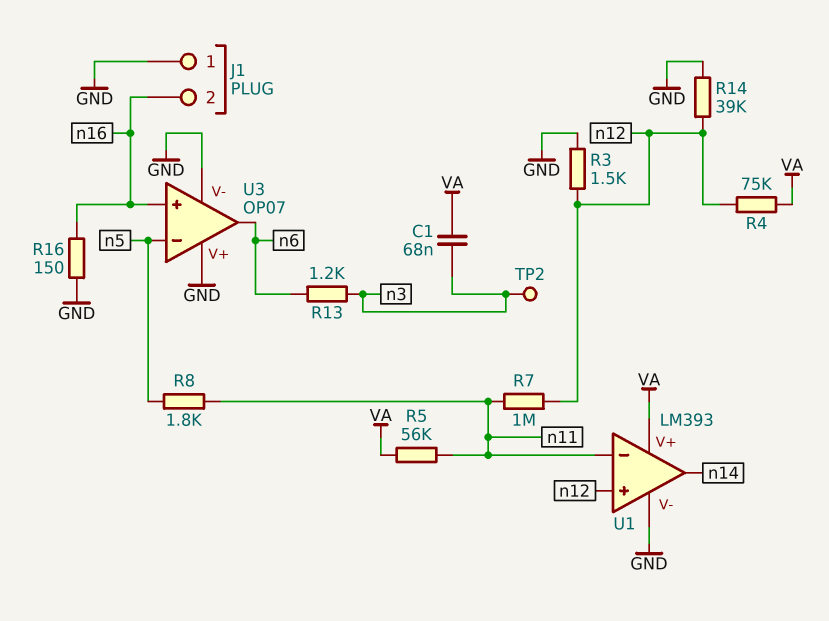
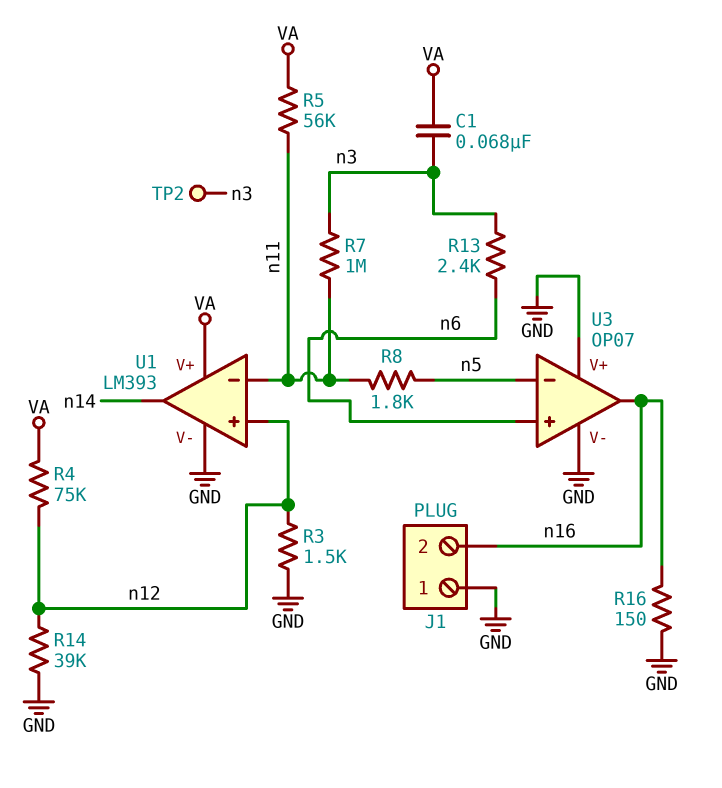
R7: 1M (n11, n12) -> 1M (n3, n11)
R13: 1.2k (n3, n6) -> 2.4k (n3, n6)
U3 pin in+: n16 -> n6
U3 pin out: n6 -> n16

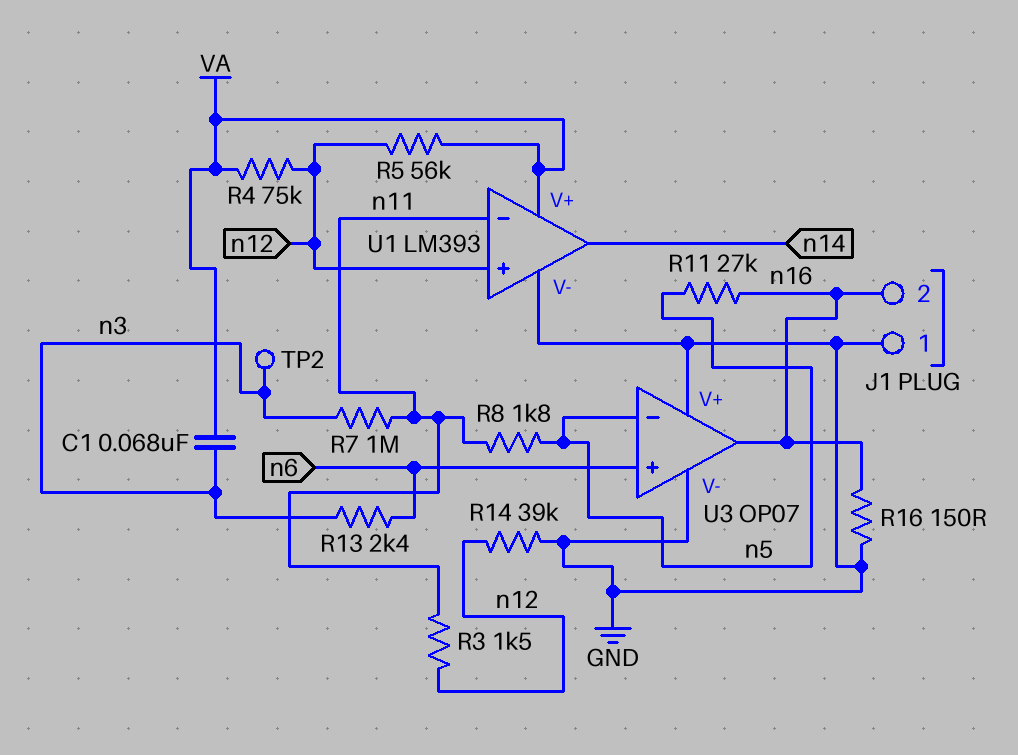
R3: 1.5k (GND, n12) -> 1.5k (n11, n12)
R5: 56k (VA, n11) -> 56k (VA, n12)
R11: none -> 27k (n5, n16)

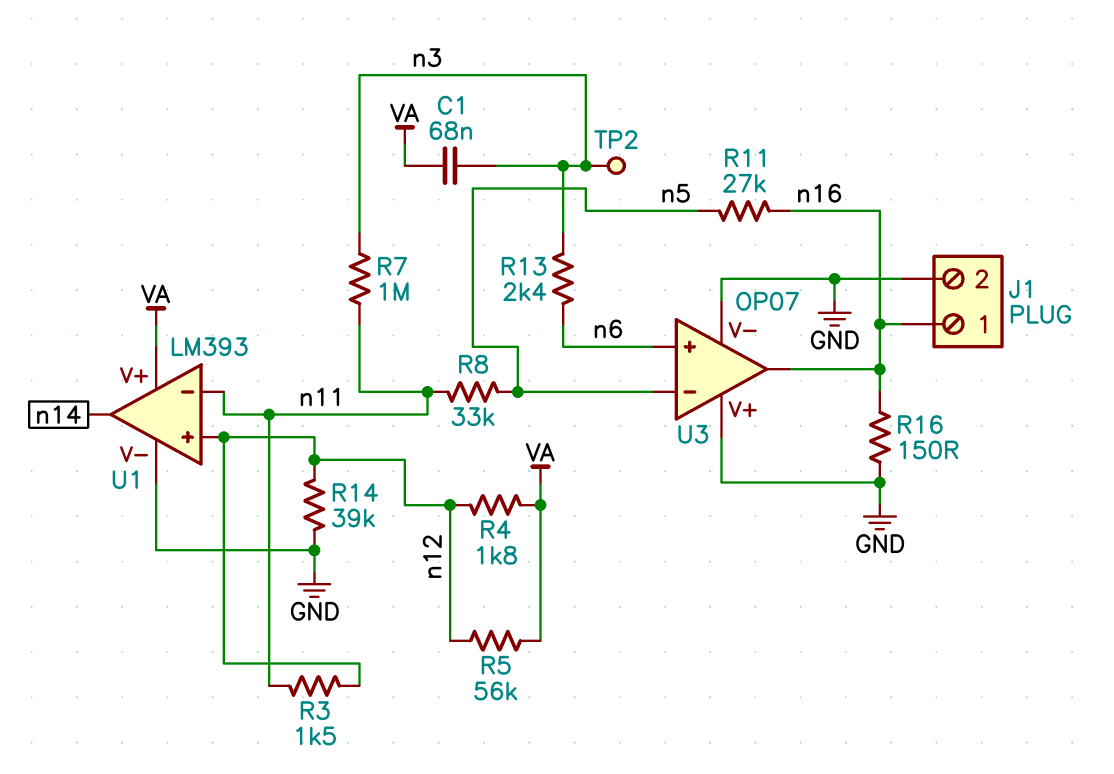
J1 pin 1: GND -> n16
J1 pin 2: n16 -> GND
R4: 75k (VA, n12) -> 1.8k (VA, n12)
R8: 1.8k (n5, n11) -> 33k (n5, n11)

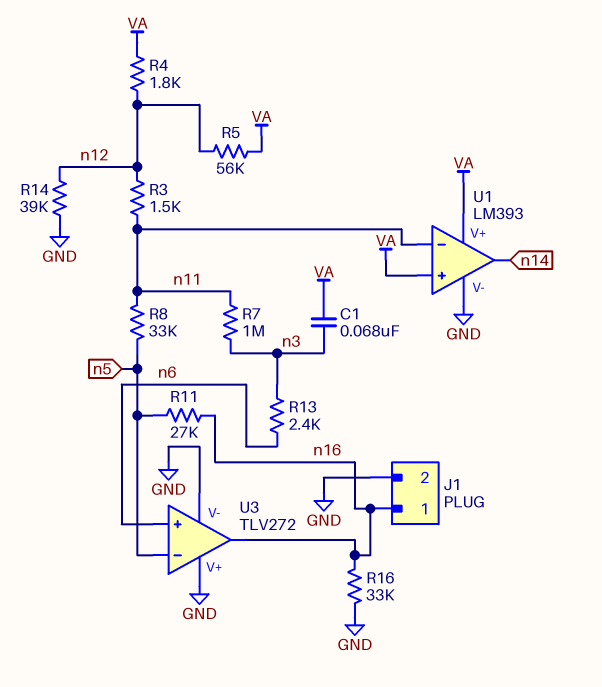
R16: 150 (GND, n16) -> 33k (GND, n16)
TP2: test point (n3) -> none
U1 pin in+: n12 -> VA
U3: OP07 -> TLV272

